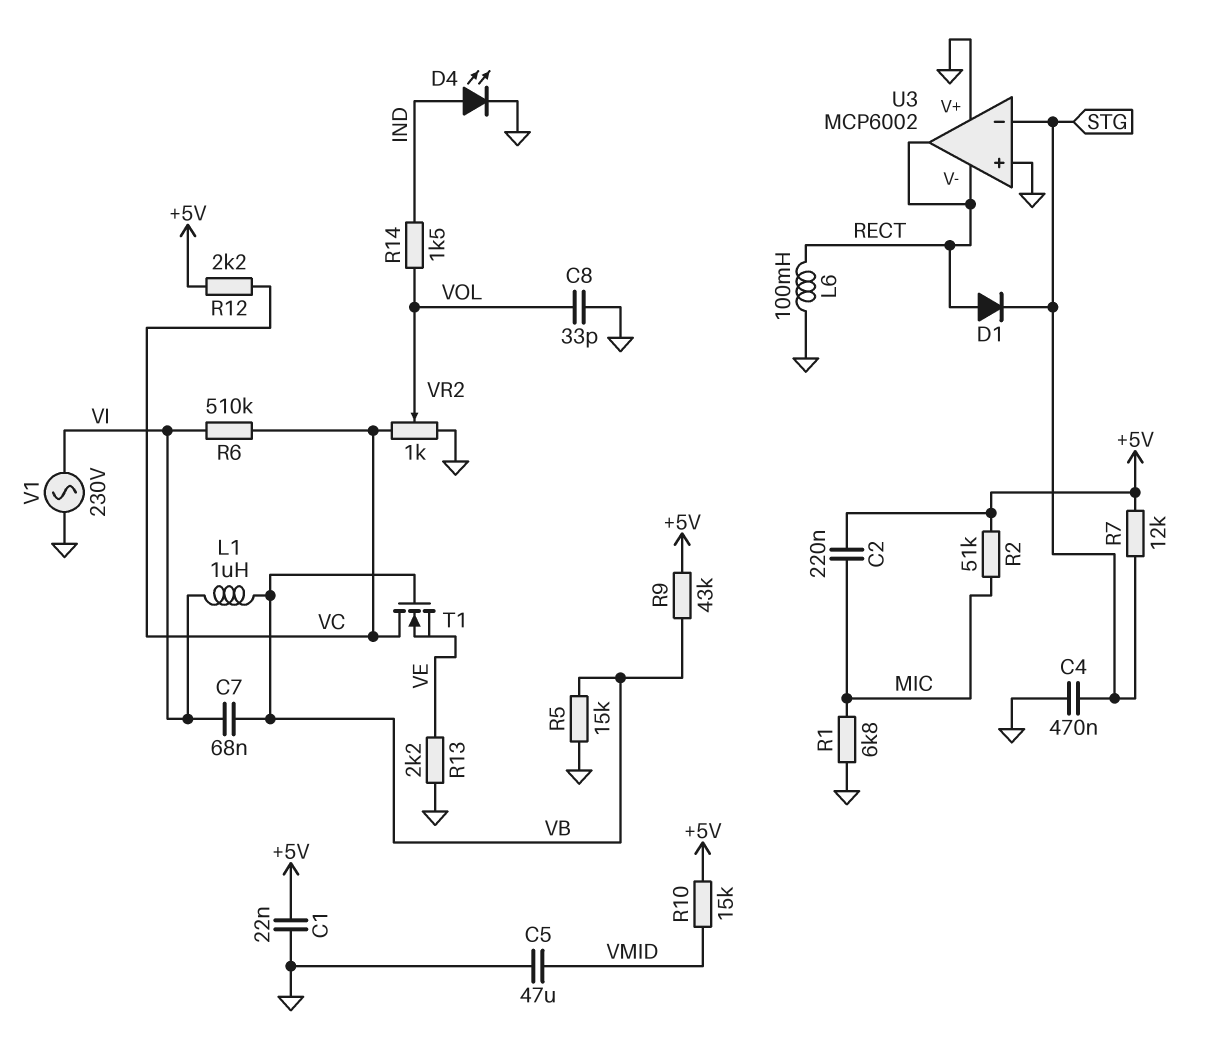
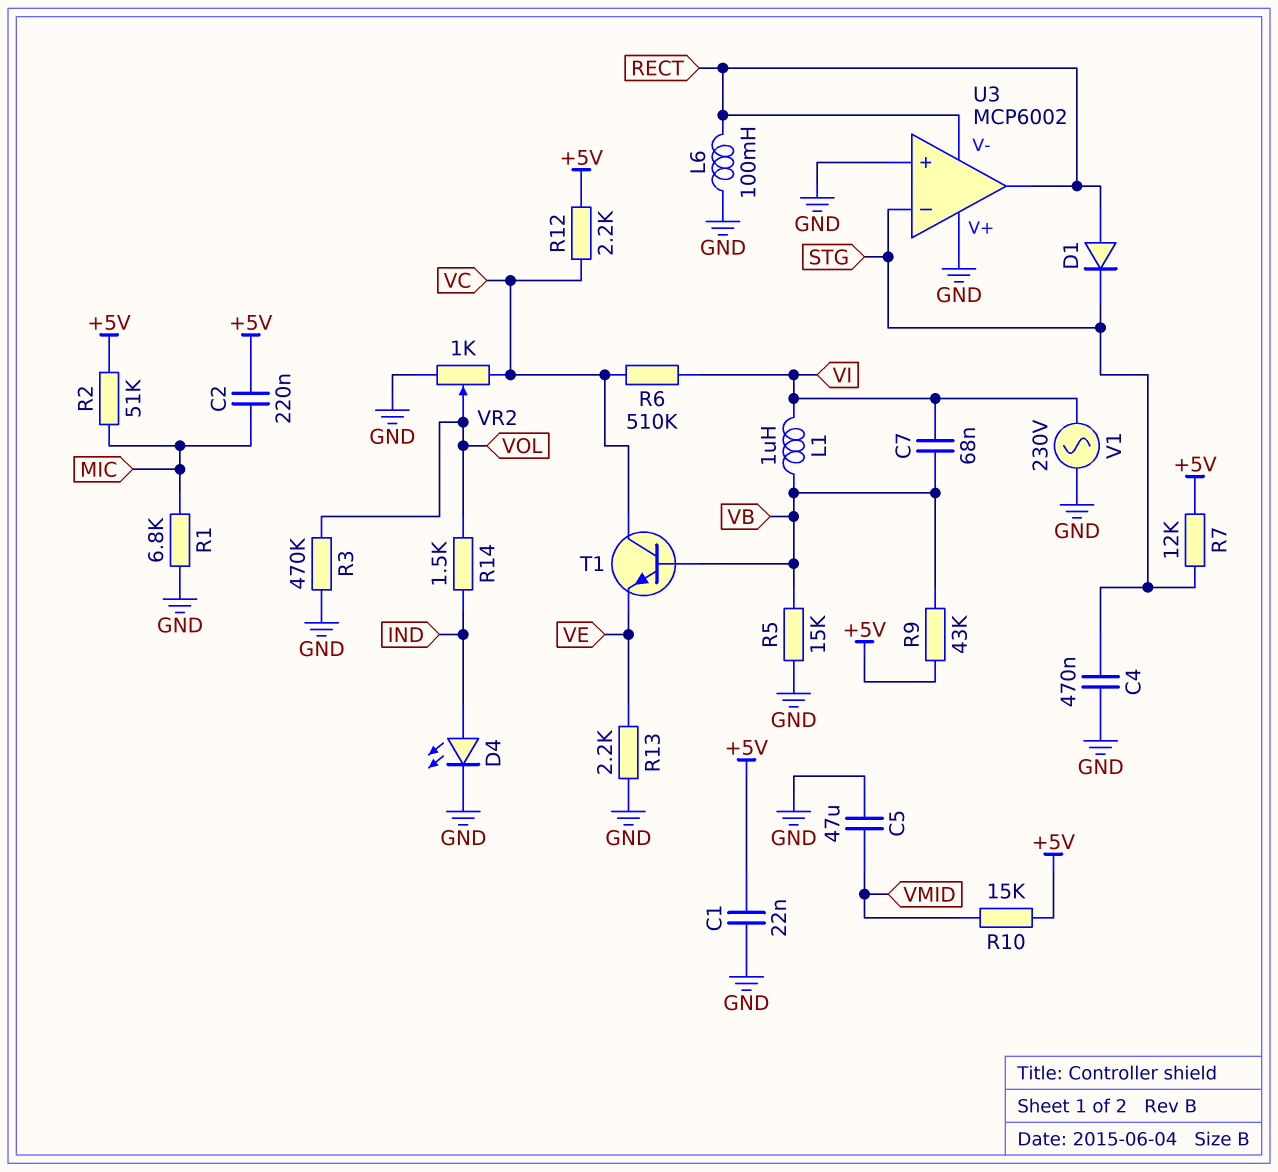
C8: 33pF (GND, VOL) -> none
R3: none -> 470k (GND, VOL)
T1: NMOS (G VB, D VC, S VE) -> NPN (B VB, C VC, E VE)

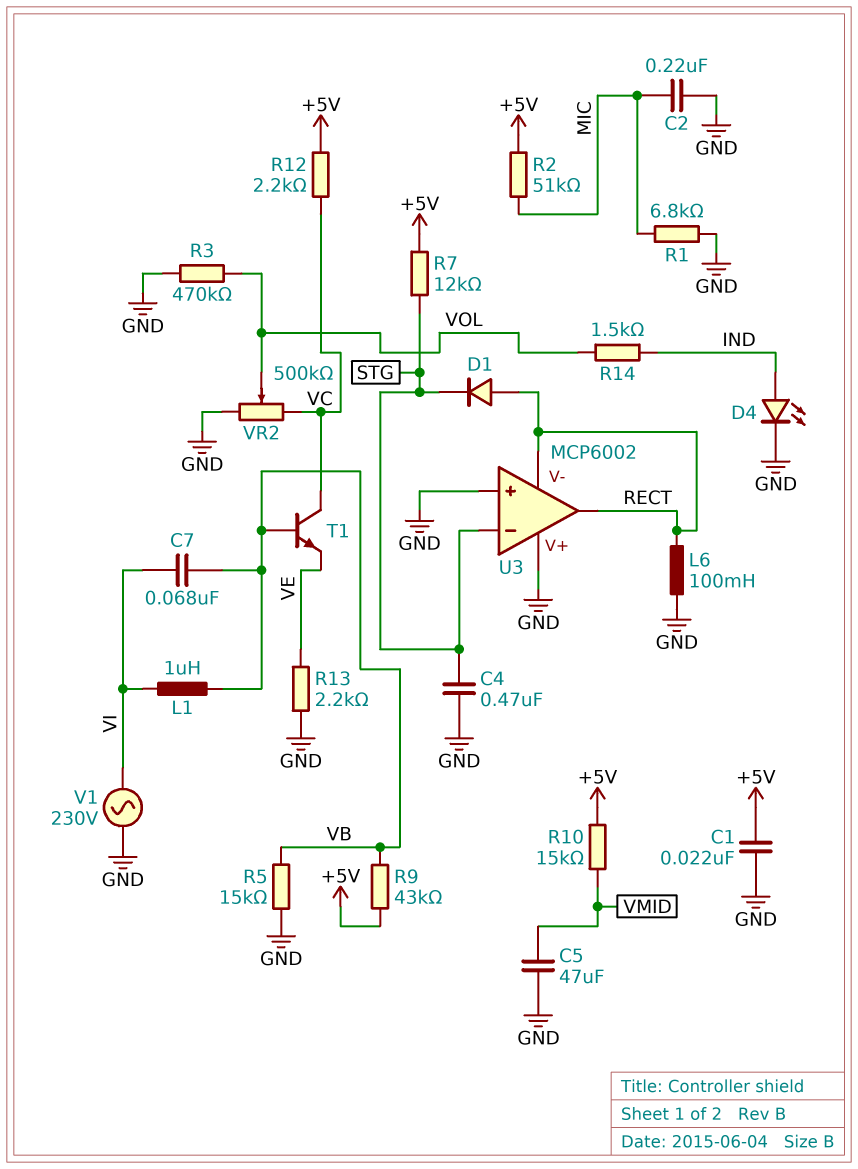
C2: 220nF (+5V, MIC) -> 220nF (GND, MIC)
R6: 510k (VC, VI) -> none
VR2: 1k (GND, VC, wiper VOL) -> 500k (GND, VC, wiper VOL)

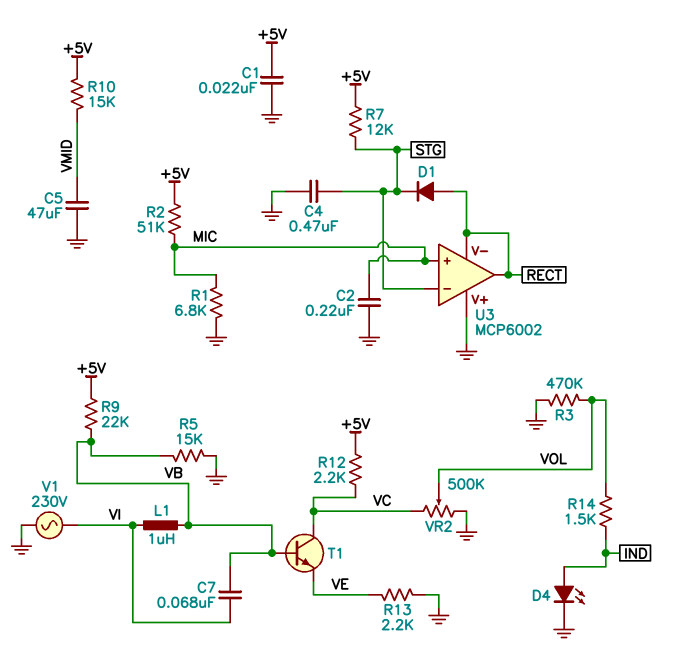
L6: 100mH (GND, RECT) -> none
R9: 43k (+5V, VB) -> 22k (+5V, VB)
U3 pin in+: GND -> MIC

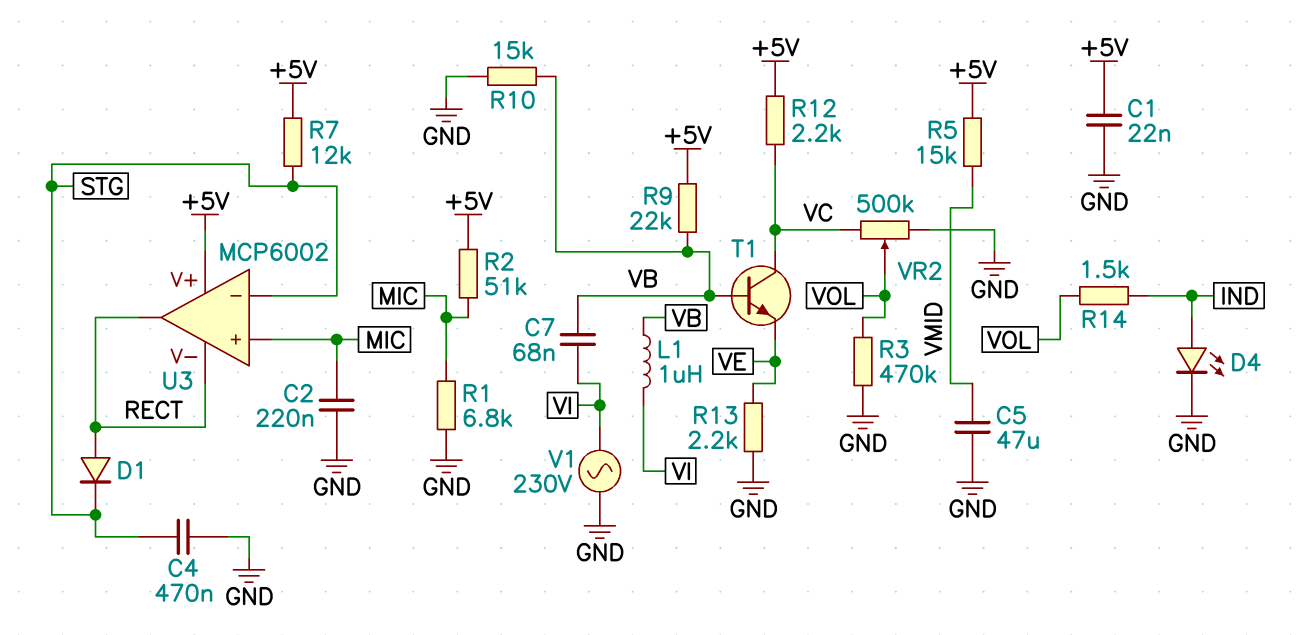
R5: 15k (GND, VB) -> 15k (+5V, VMID)
R10: 15k (+5V, VMID) -> 15k (GND, VB)
U3 pin V+: GND -> +5V

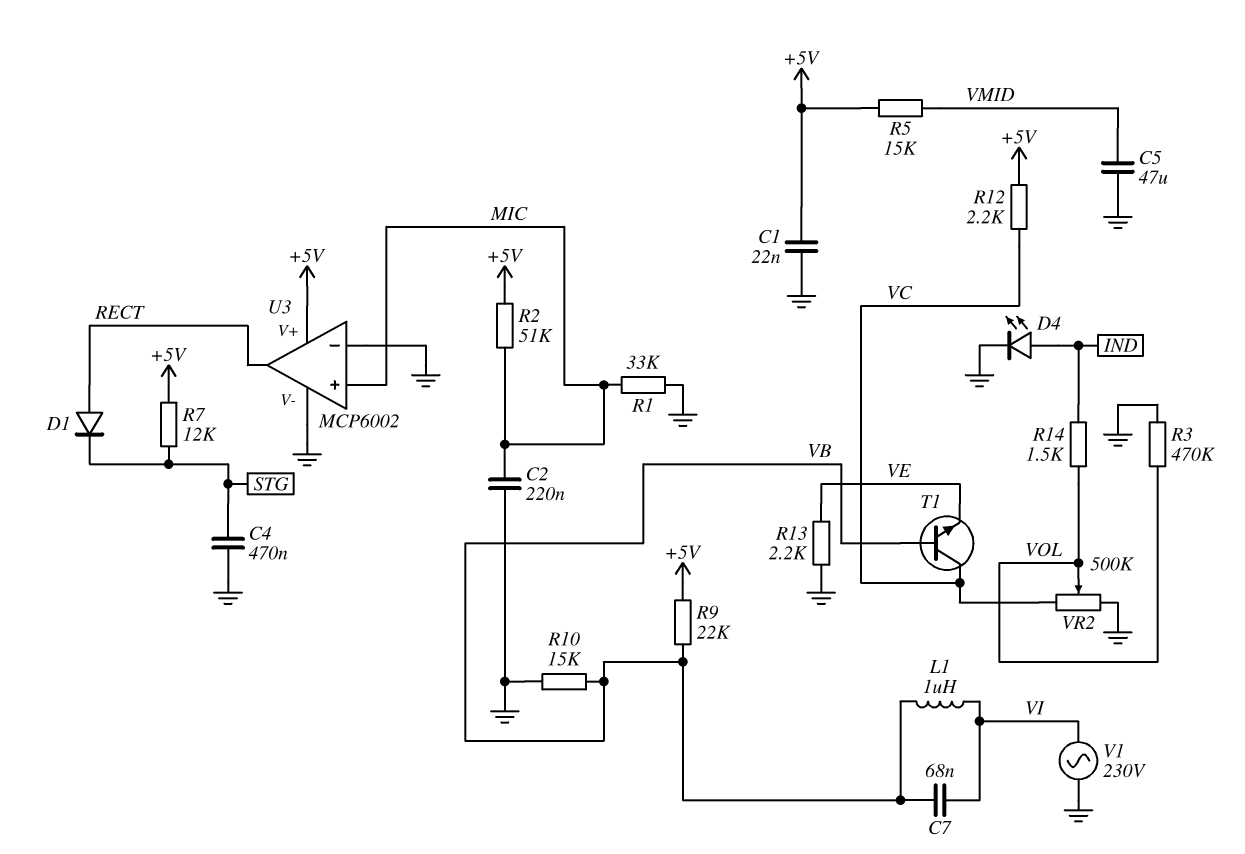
R1: 6.8k (GND, MIC) -> 33k (GND, MIC)
U3 pin V-: RECT -> GND
U3 pin in-: STG -> GND

